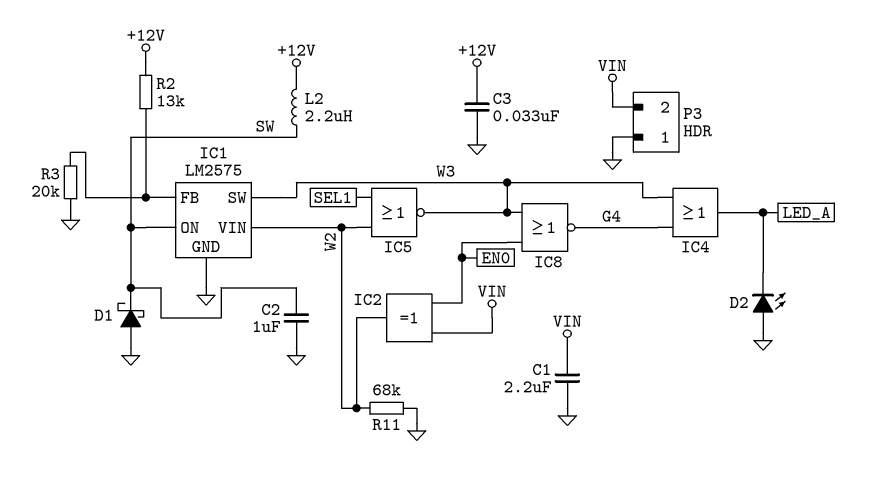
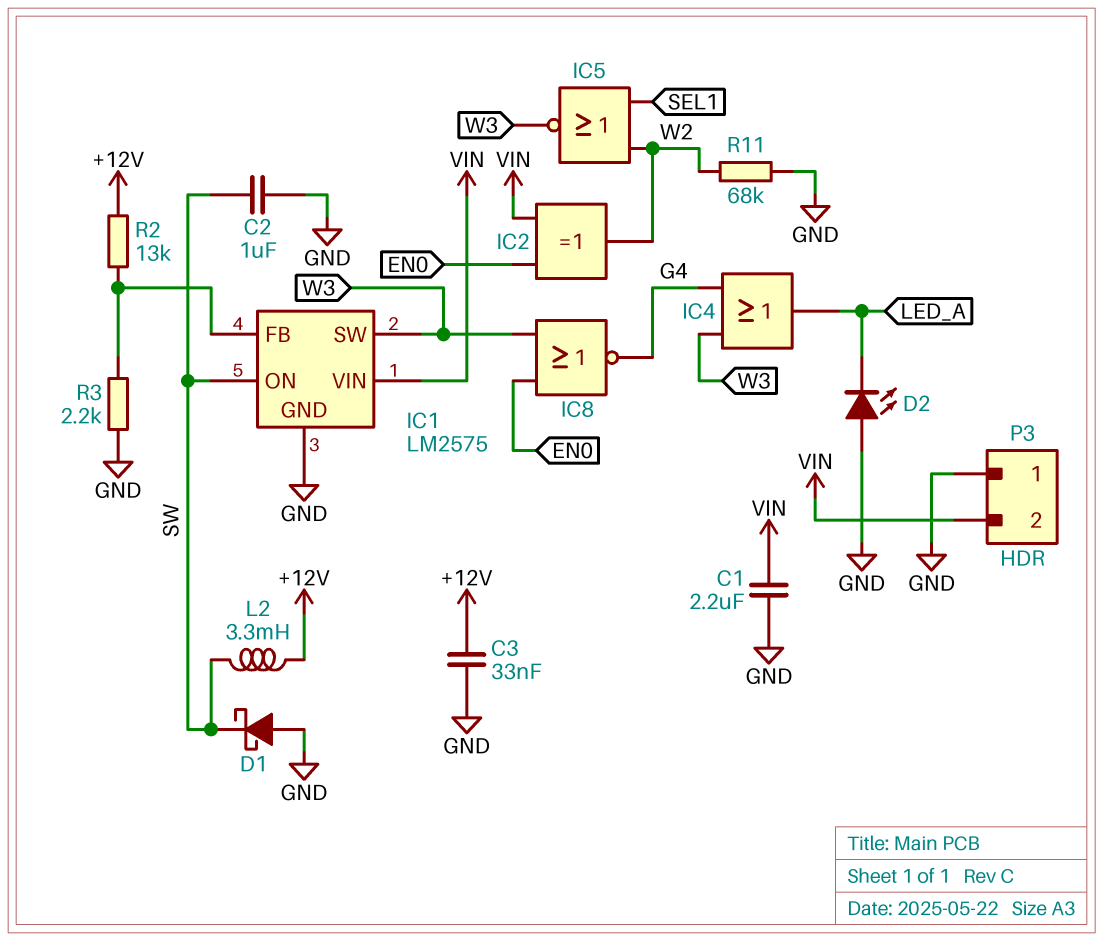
IC1 pin VIN: W2 -> VIN
L2: 2.2uH (+12V, SW) -> 3.3mH (+12V, SW)
R3: 20k (GND, IC1/FB) -> 2.2k (GND, IC1/FB)

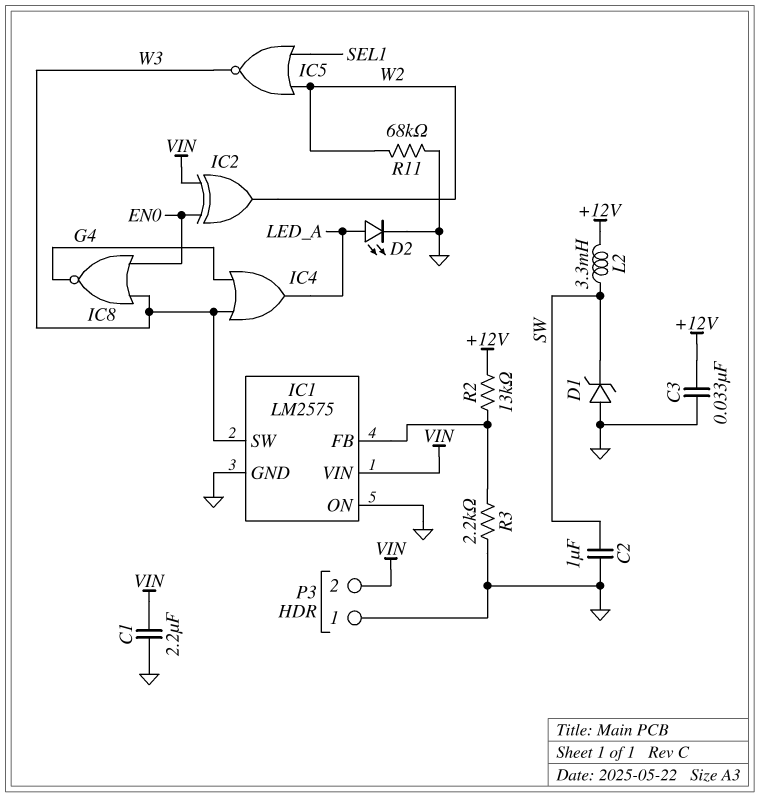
D1: schottky (A GND, K SW) -> zener (A GND, K SW)
D2: LED (A GND, K LED_A) -> LED (A LED_A, K GND)
IC1 pin ON: SW -> GND

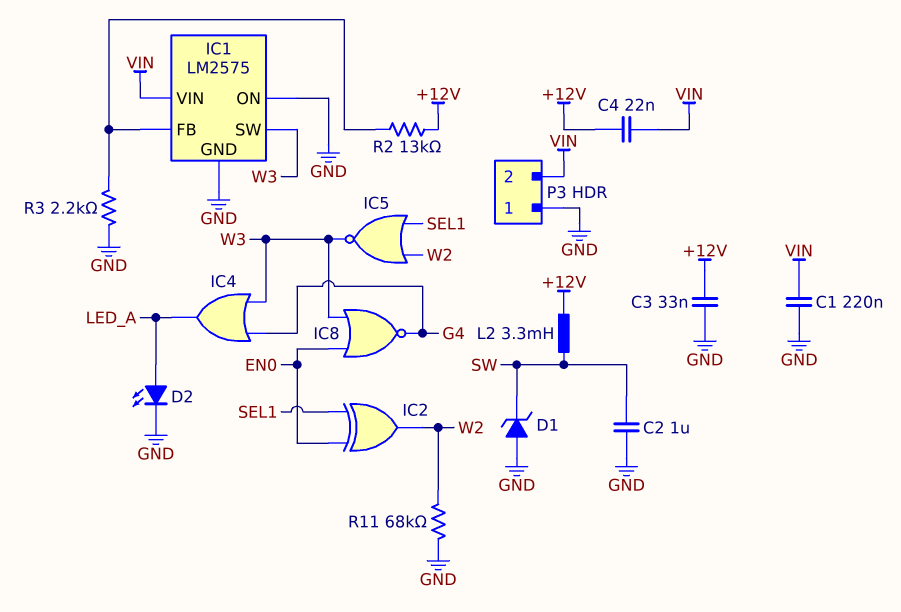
C1: 2.2uF (GND, VIN) -> 220nF (GND, VIN)
C4: none -> 22nF (+12V, VIN)
IC2: XOR (in EN0, in VIN, out W2) -> XOR (in EN0, in SEL1, out W2)

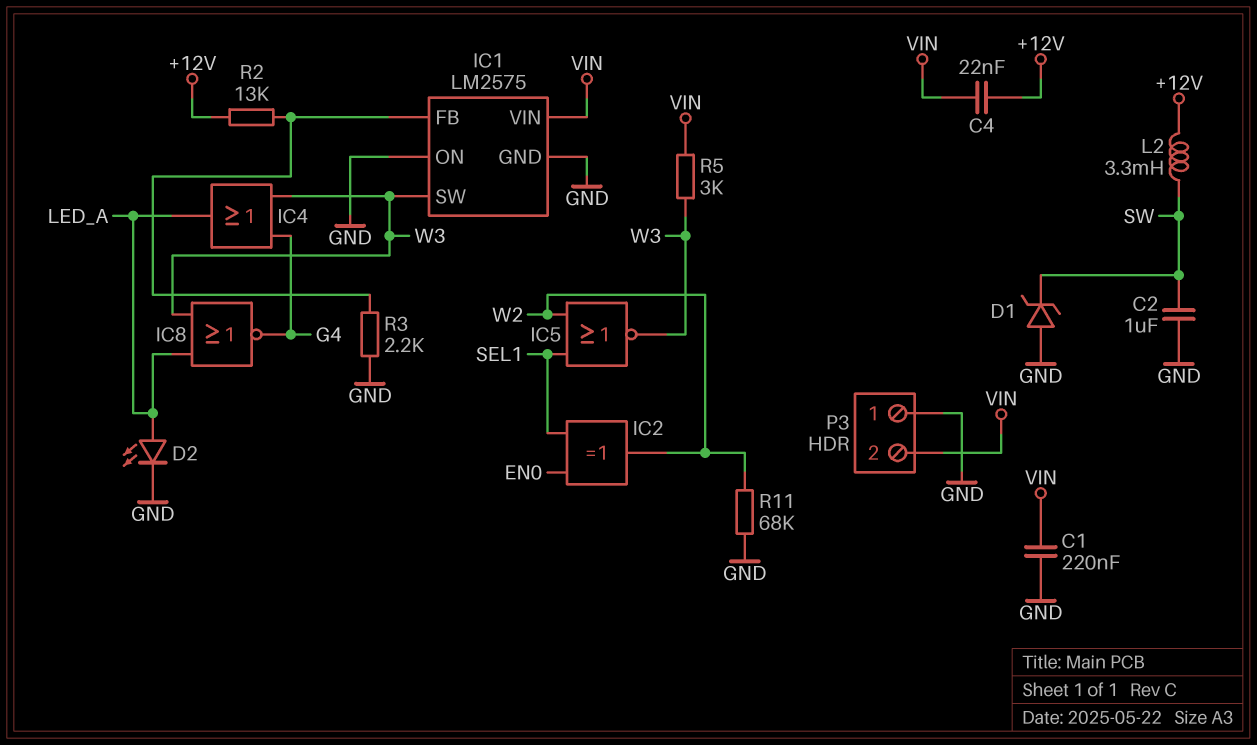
C3: 33nF (+12V, GND) -> none
IC8: NOR (in EN0, in W3, out G4) -> NOR (in LED_A, in W3, out G4)
R5: none -> 3k (VIN, W3)

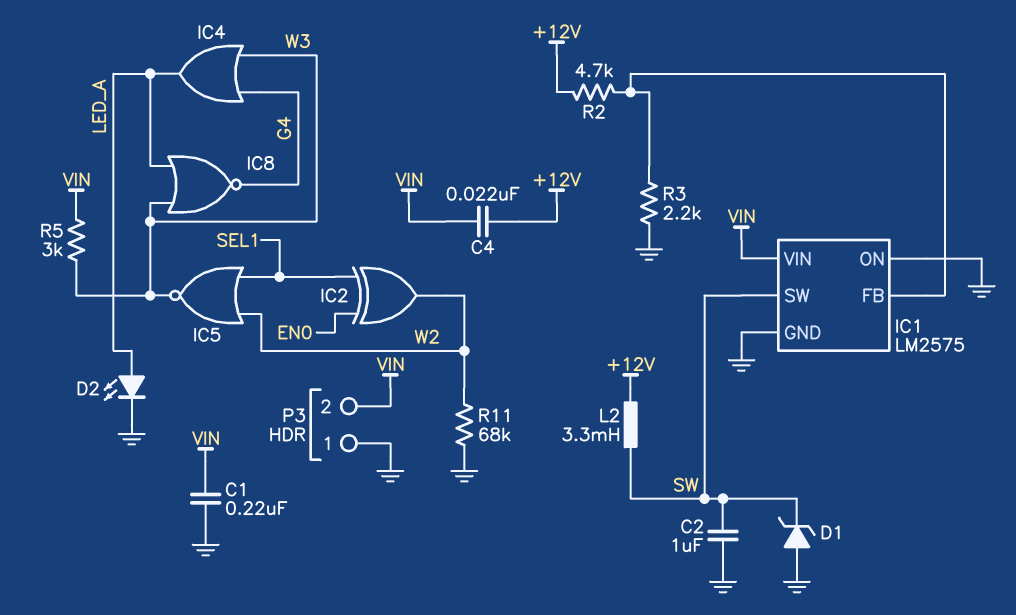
IC1 pin SW: W3 -> SW
R2: 13k (+12V, IC1/FB) -> 4.7k (+12V, IC1/FB)

